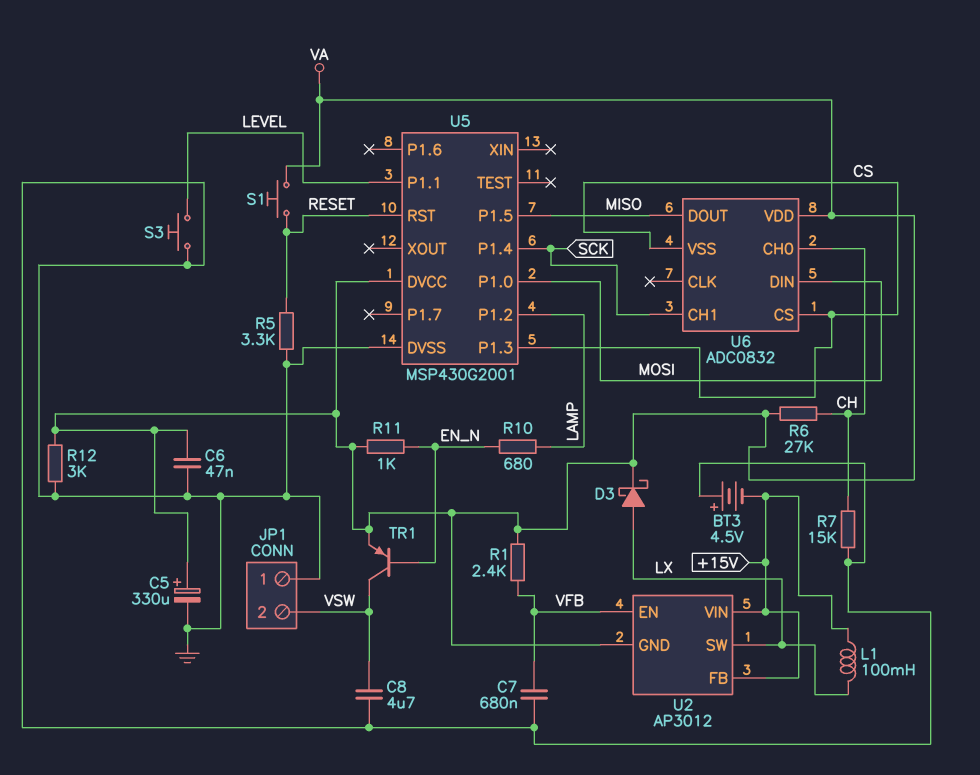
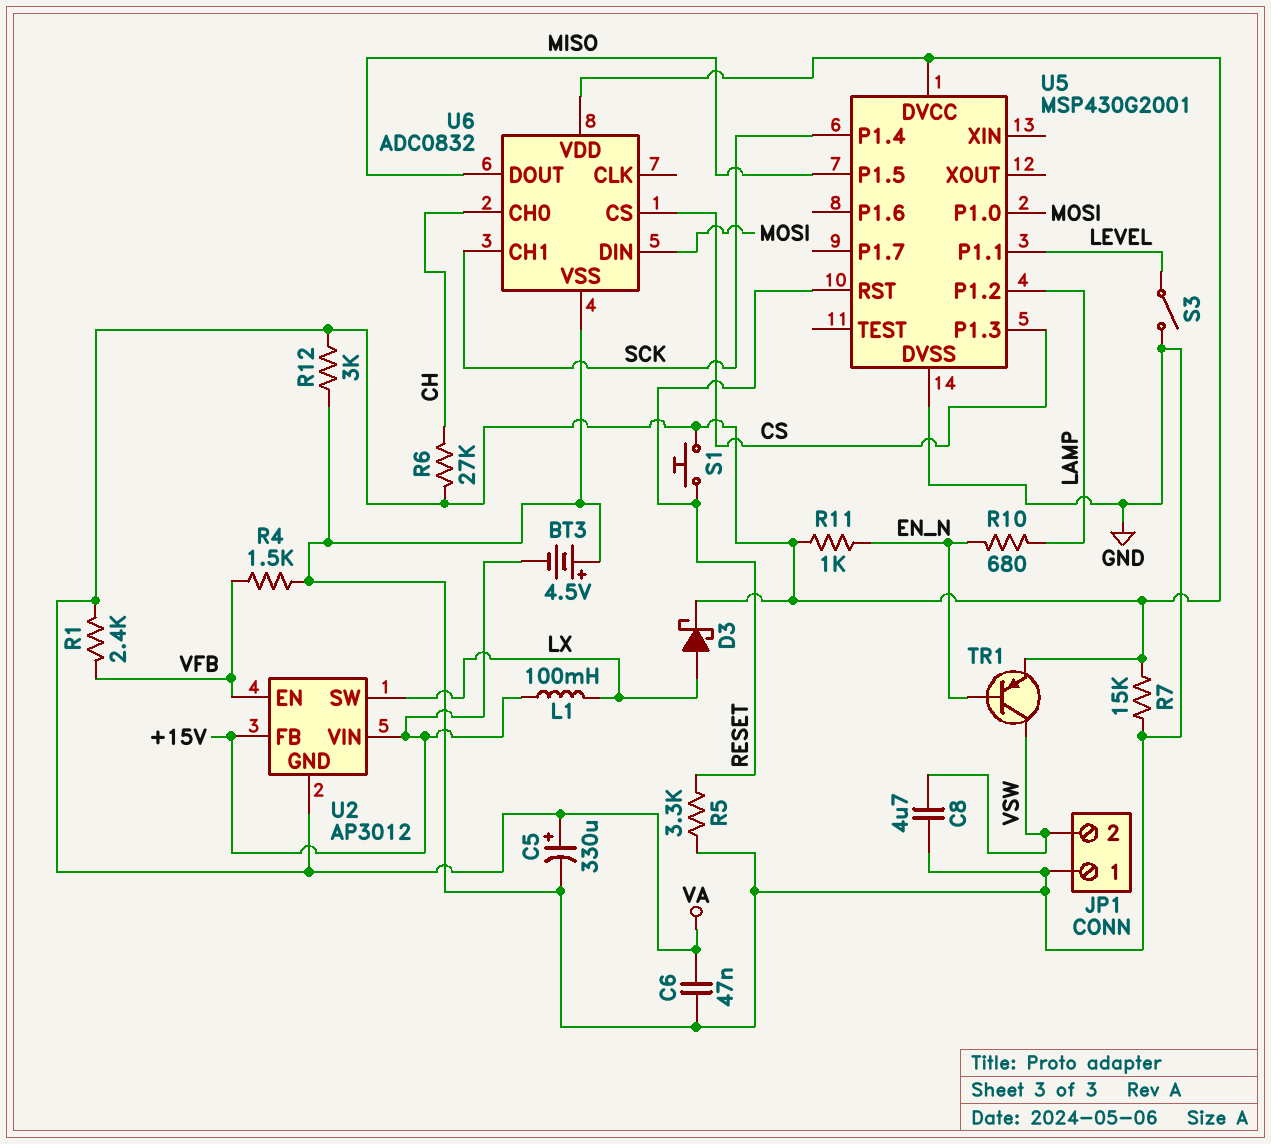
C7: 680nF (GND, VFB) -> none
R4: none -> 1.5k (GND, VFB)
R7: 15k (CH, GND) -> 15k (GND, VA)
S3: button (GND, LEVEL) -> switch (GND, LEVEL)
U6 pin VSS: CS -> GND

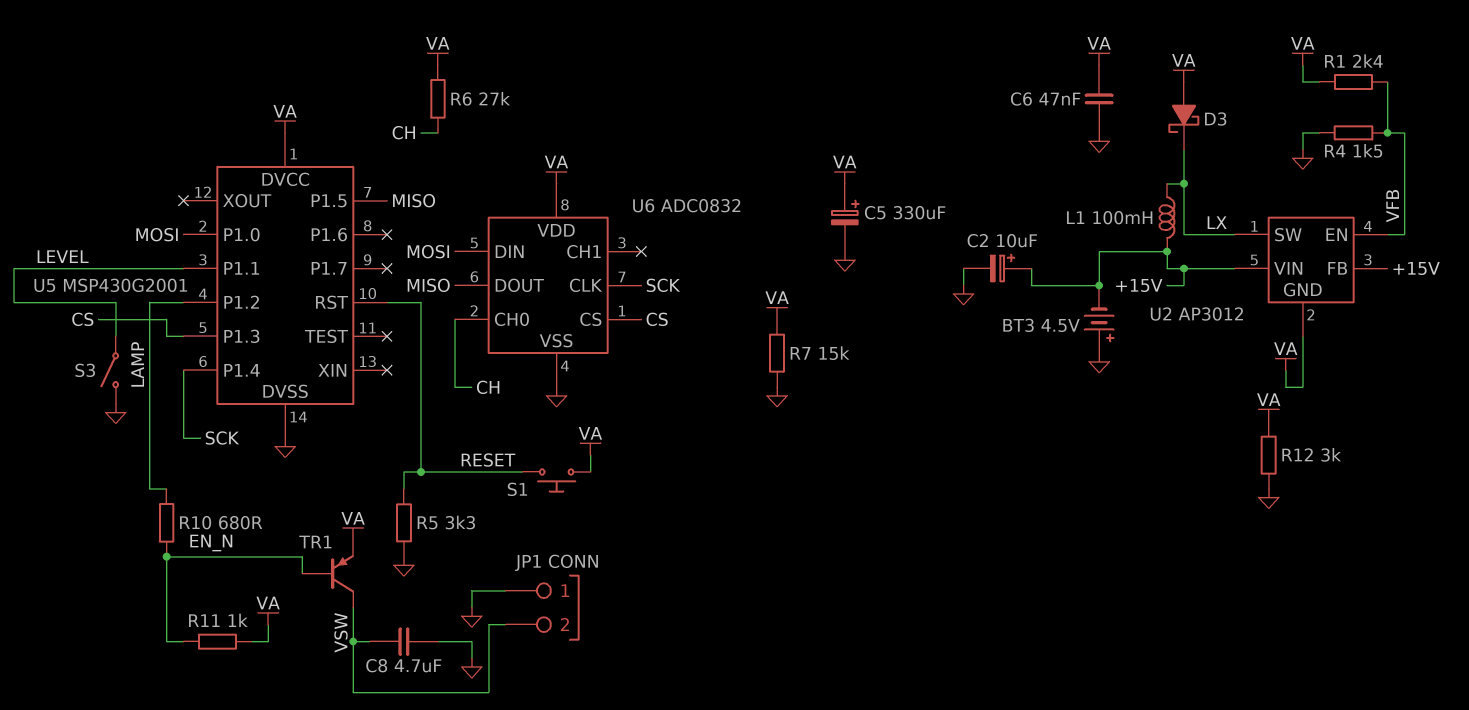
C2: none -> 10uF (plus +15V, minus GND)
D3: schottky (A LX, K VA) -> schottky (A VA, K LX)
U6 pin CH1: SCK -> none
U6 pin CLK: none -> SCK

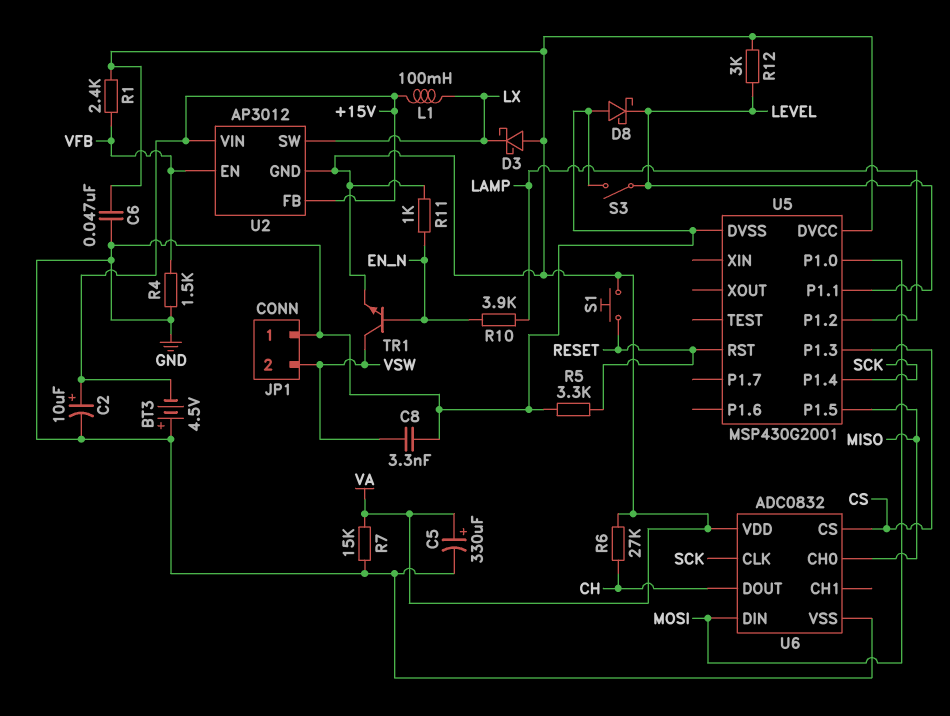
C8: 4.7uF (GND, VSW) -> 3.3nF (GND, VSW)
D8: none -> schottky (A GND, K LEVEL)
R10: 680 (EN_N, LAMP) -> 3.9k (EN_N, LAMP)
R12: 3k (GND, VA) -> 3k (LEVEL, VA)
TR1: PNP (B EN_N, C VSW, E VA) -> NPN (B EN_N, C VSW, E VA)
U6 pin CH0: CH -> MISO
U6 pin DOUT: MISO -> CH

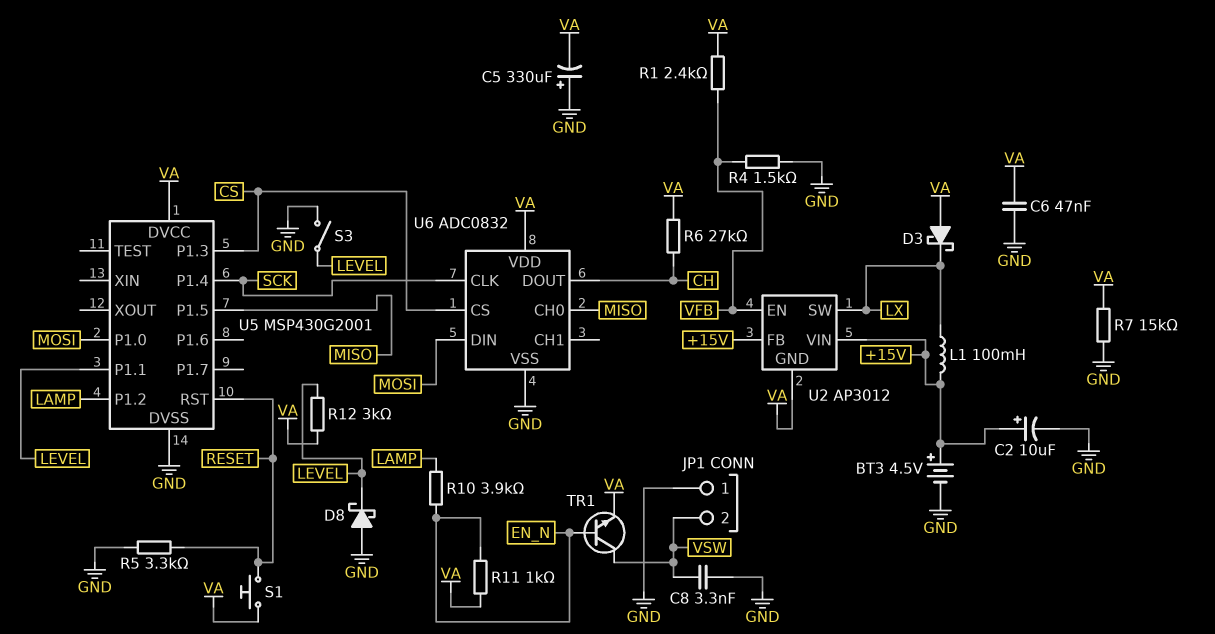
BT3: 4.5V (plus GND, minus +15V) -> 4.5V (plus +15V, minus GND)
C5: 330uF (plus VA, minus GND) -> 330uF (plus GND, minus VA)

